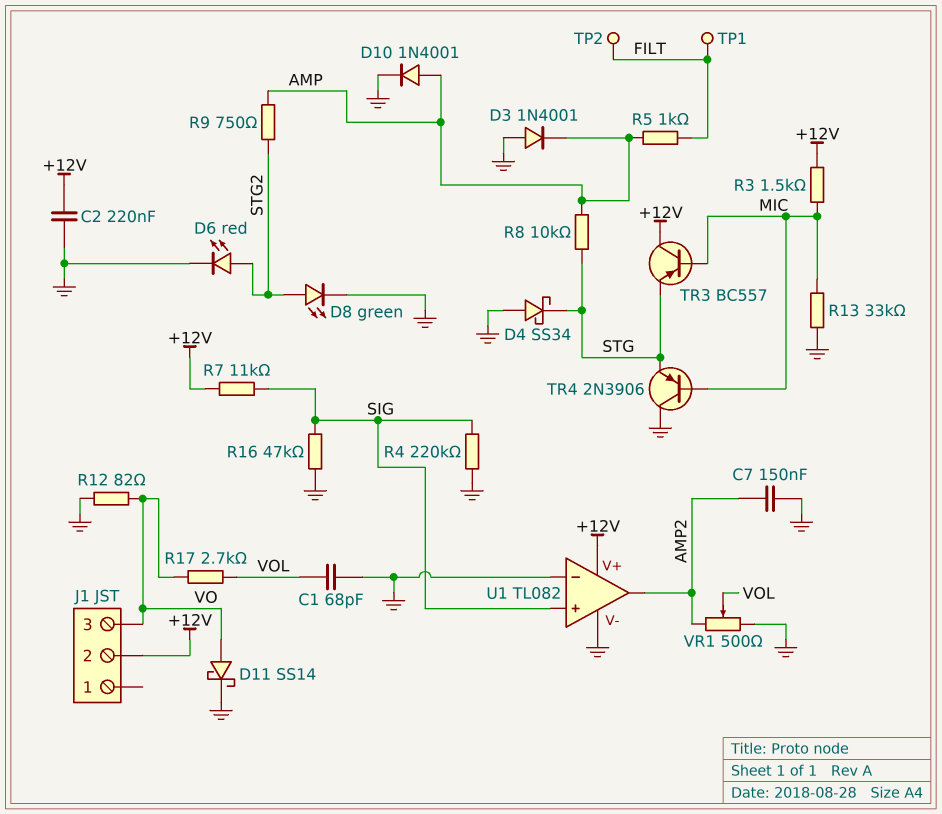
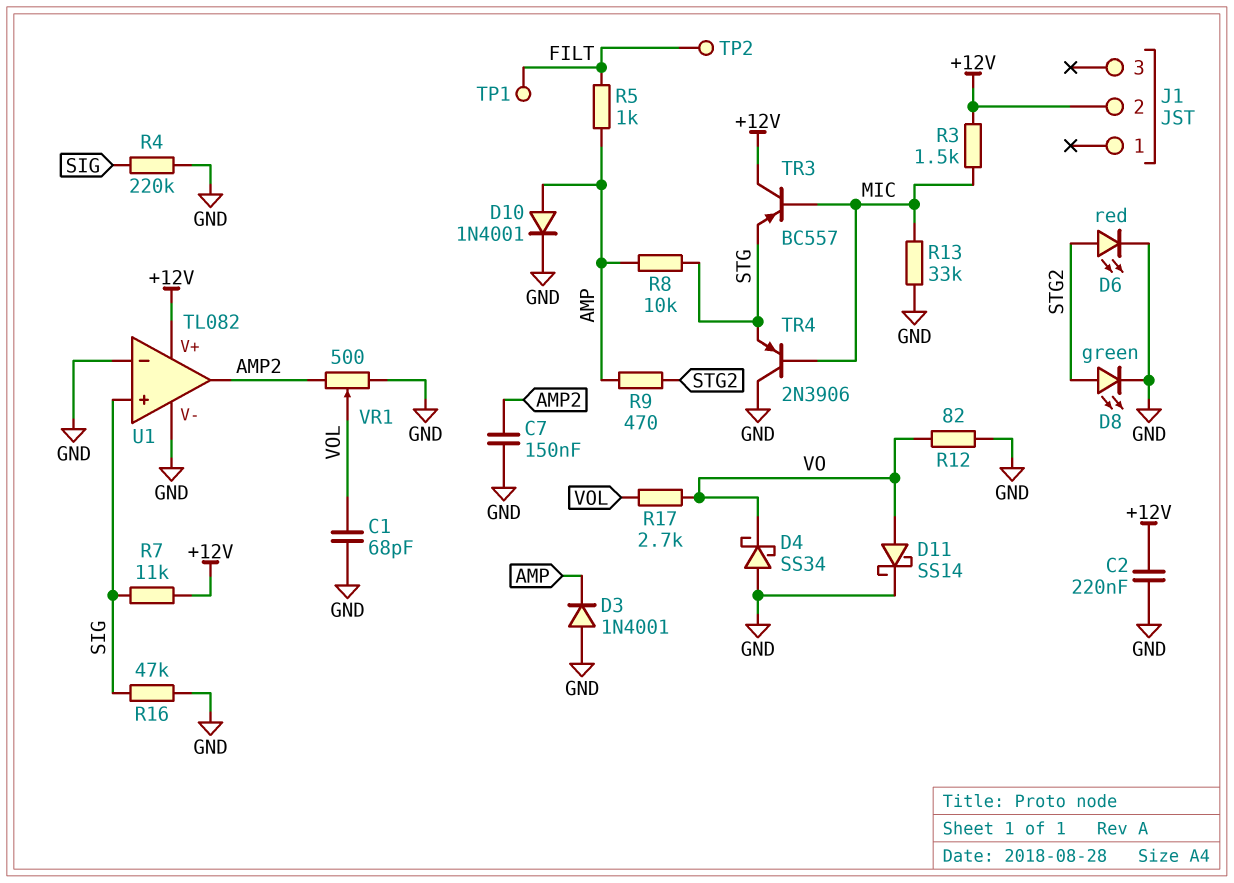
D4: schottky SS34 (A GND, K STG) -> schottky SS34 (A GND, K VO)
J1 pin 3: VO -> none
R9: 750 (AMP, STG2) -> 470 (AMP, STG2)

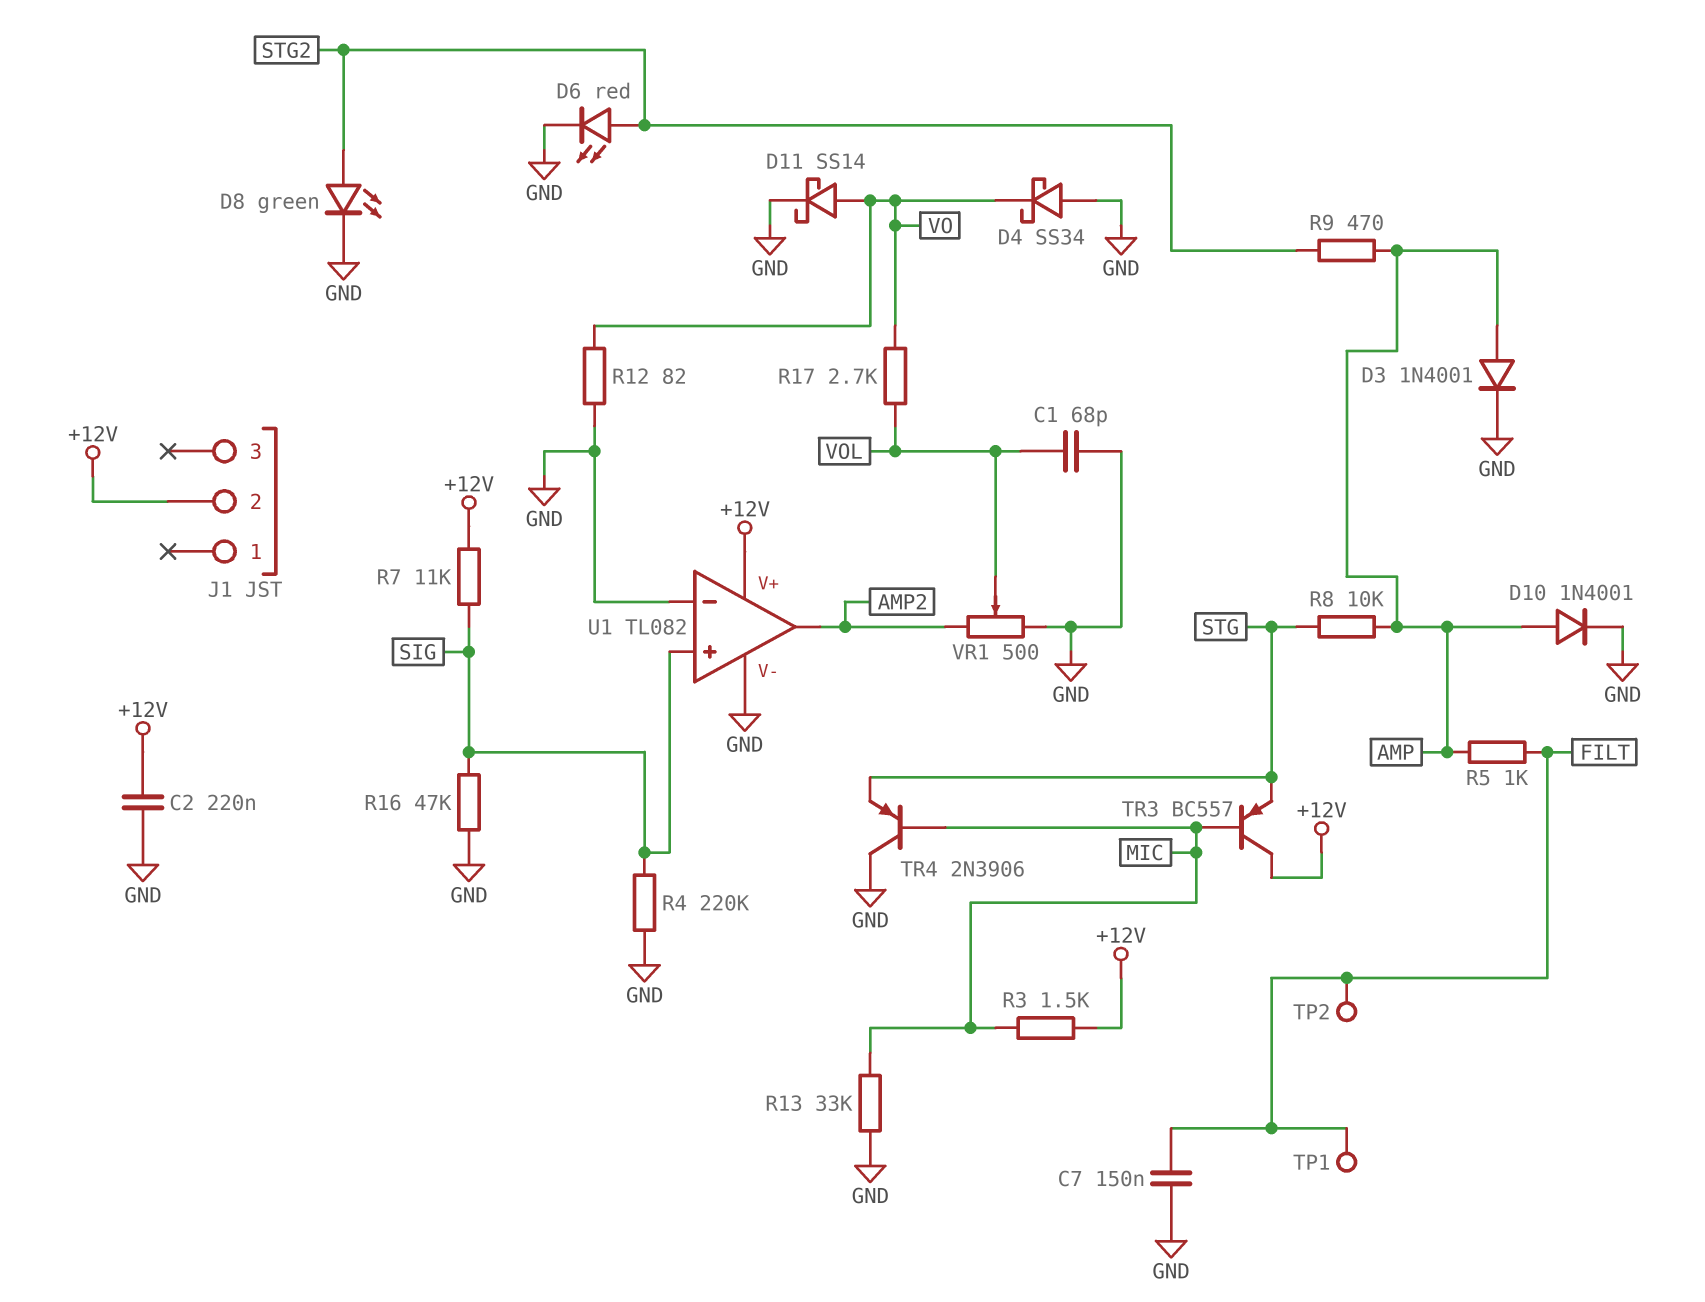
C7: 150nF (AMP2, GND) -> 150nF (FILT, GND)
D3: diode 1N4001 (A GND, K AMP) -> diode 1N4001 (A AMP, K GND)

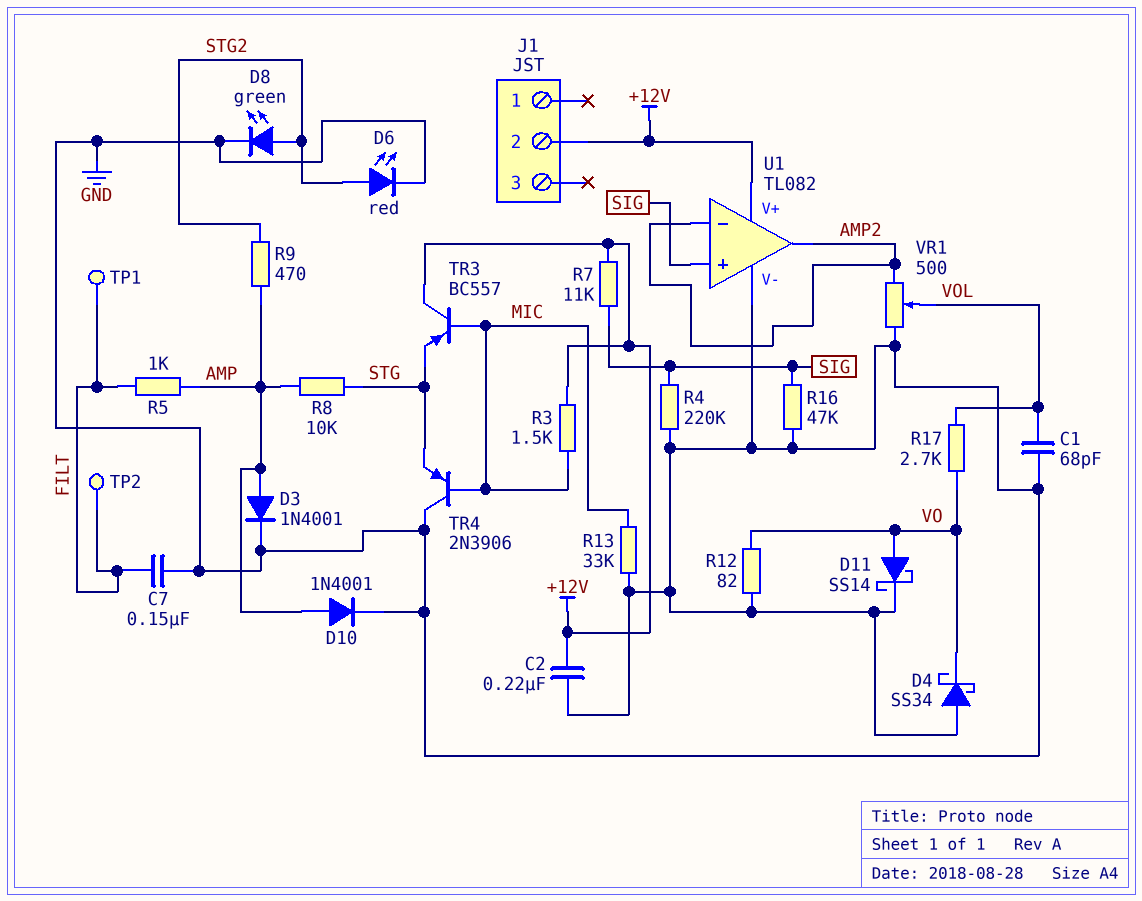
U1 pin in-: GND -> AMP2

